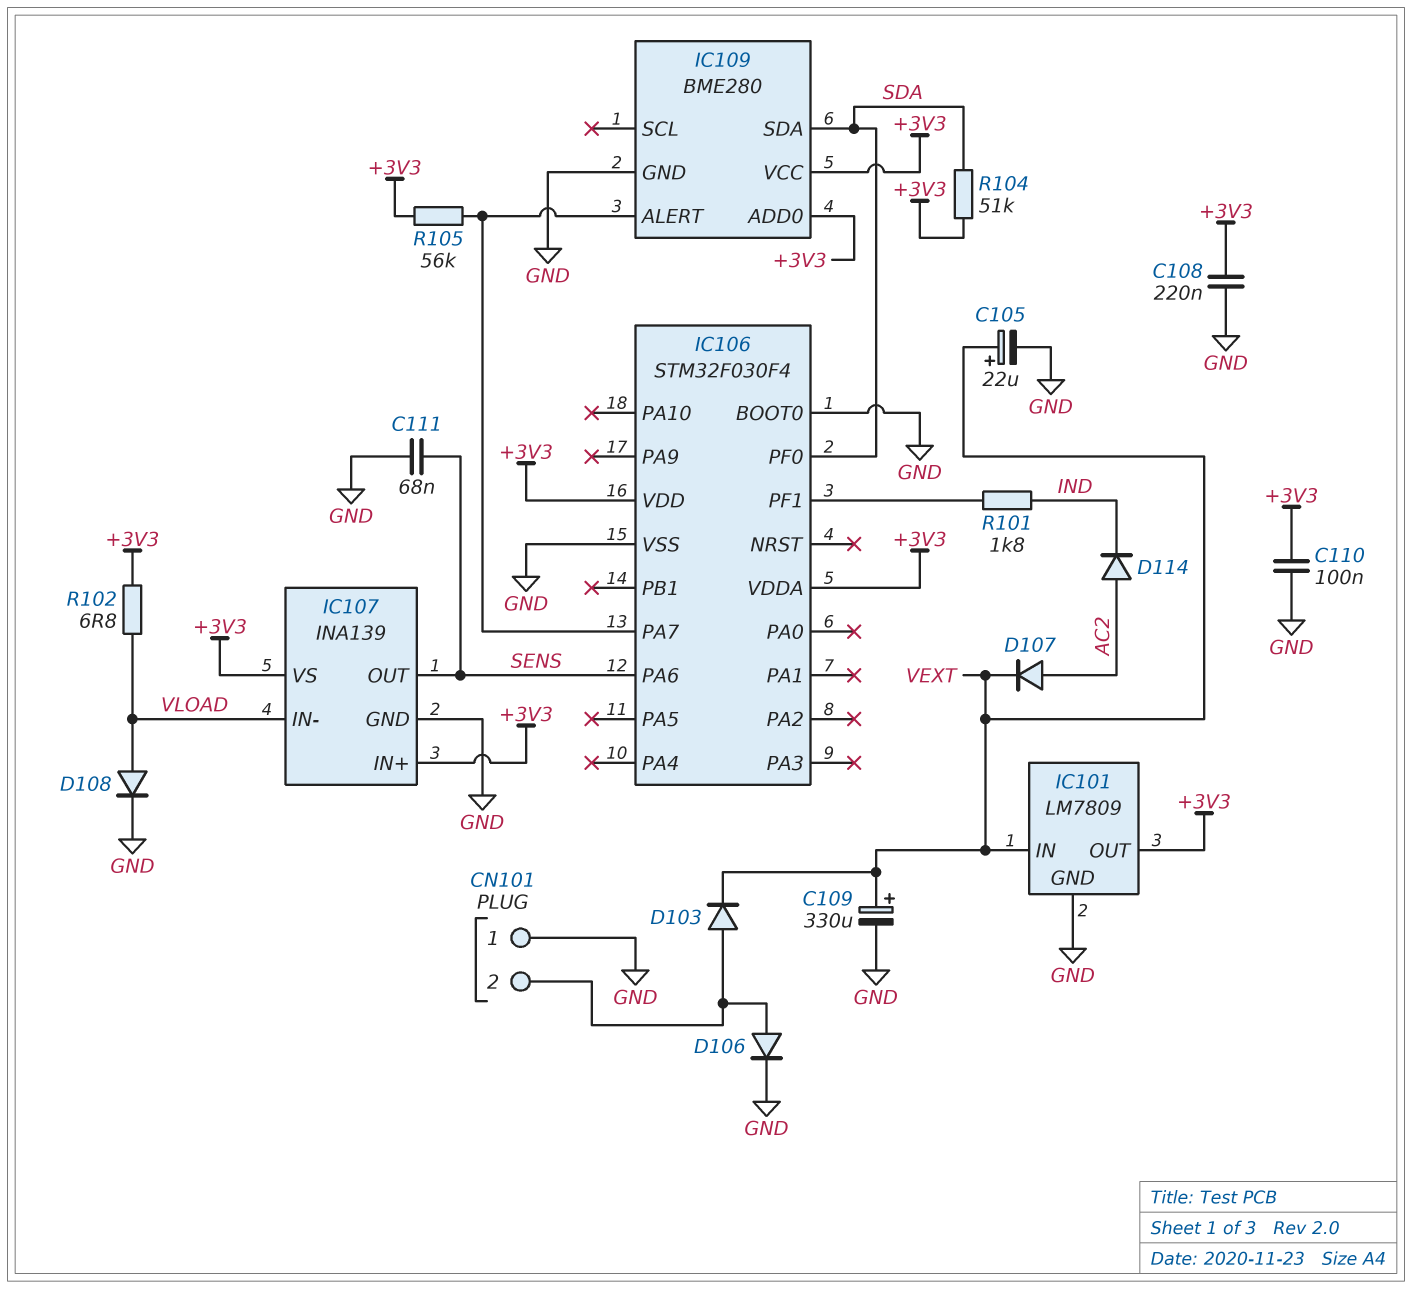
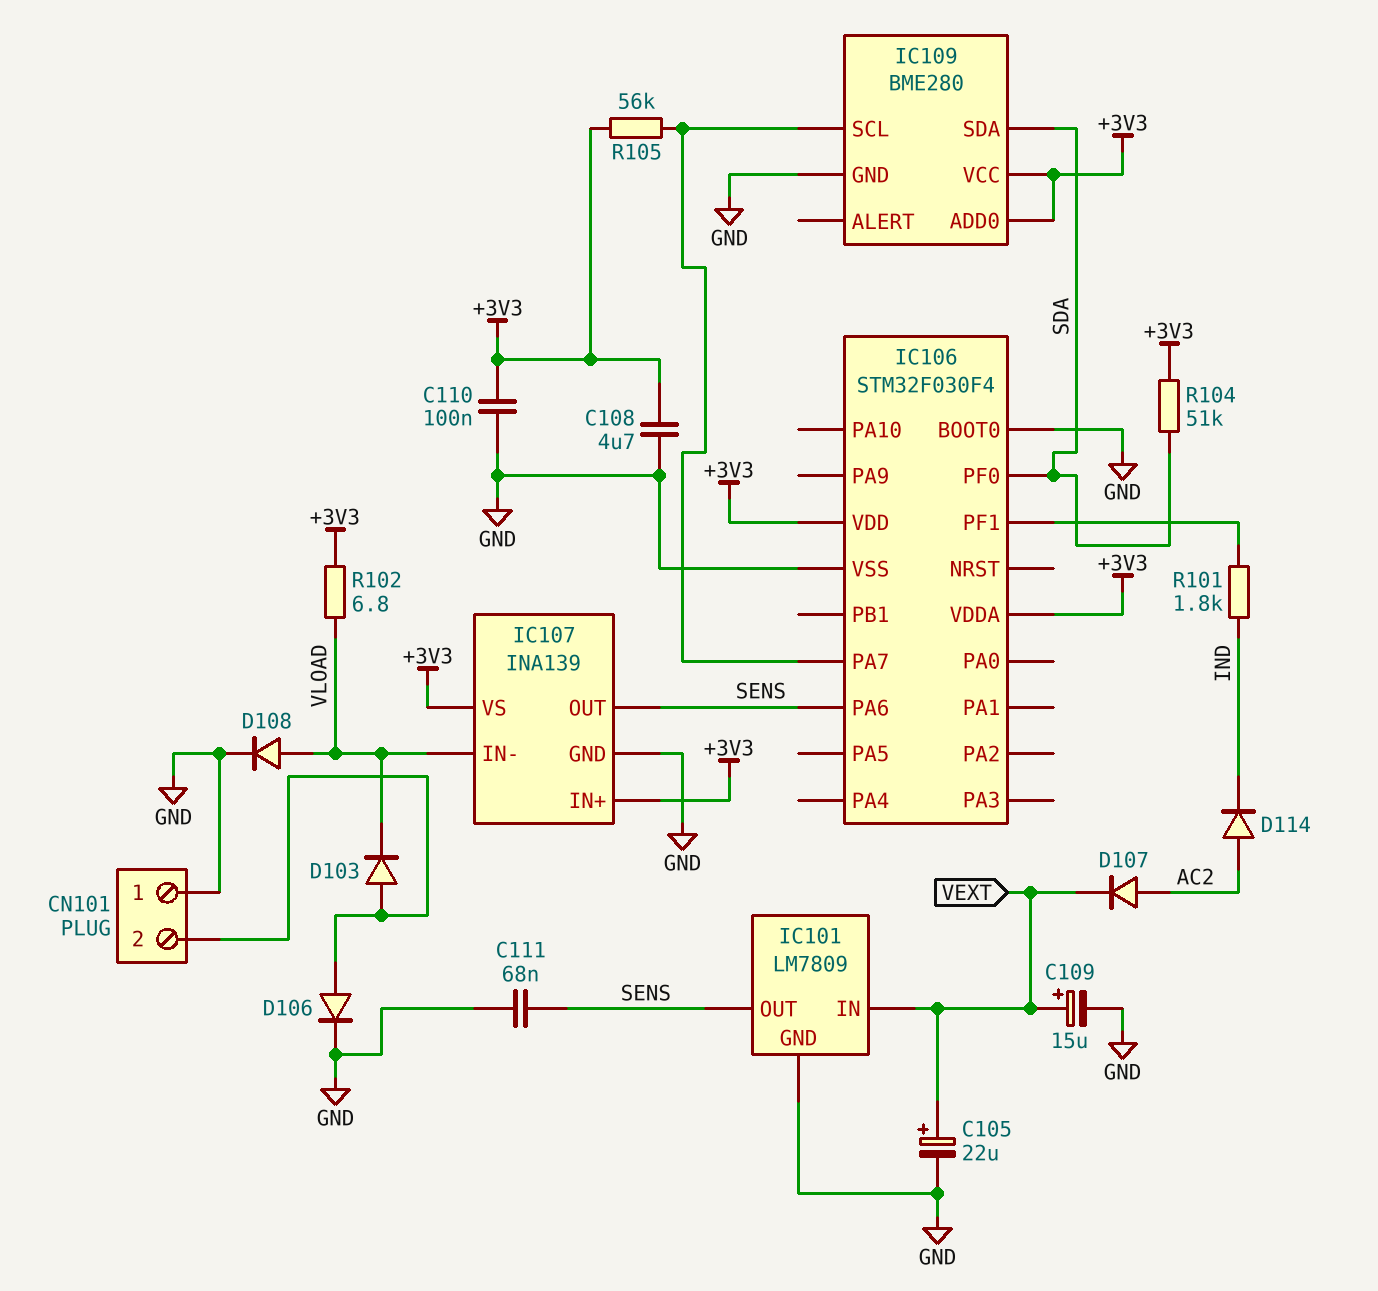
C108: 220nF (+3V3, GND) -> 4.7uF (+3V3, GND)
C109: 330uF (plus VEXT, minus GND) -> 15uF (plus VEXT, minus GND)
D103: diode (A CN101/2, K VEXT) -> diode (A CN101/2, K VLOAD)
IC101 pin OUT: +3V3 -> SENS
IC109 pin ALERT: IC106/PA7 -> none
IC109 pin SCL: none -> IC106/PA7

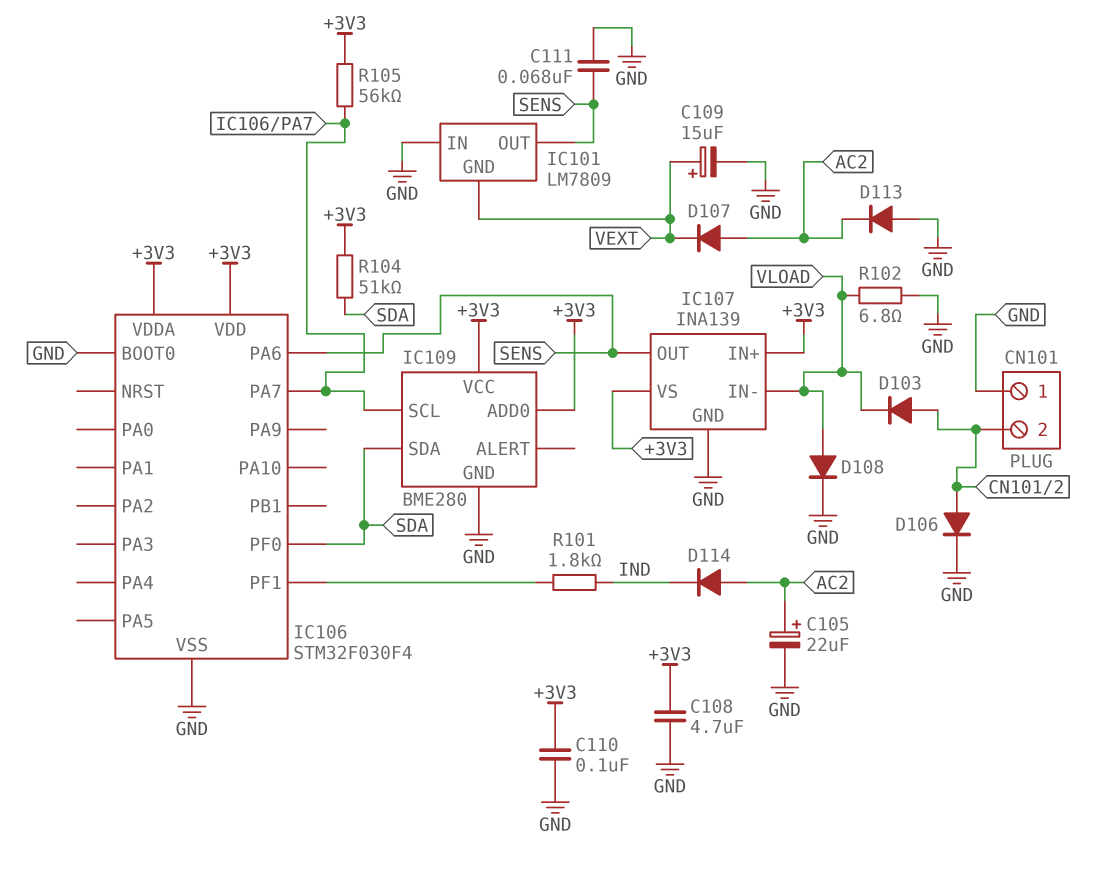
C105: 22uF (plus VEXT, minus GND) -> 22uF (plus AC2, minus GND)
D113: none -> diode (A GND, K AC2)
IC101 pin GND: GND -> VEXT
IC101 pin IN: VEXT -> GND
R102: 6.8 (+3V3, VLOAD) -> 6.8 (GND, VLOAD)

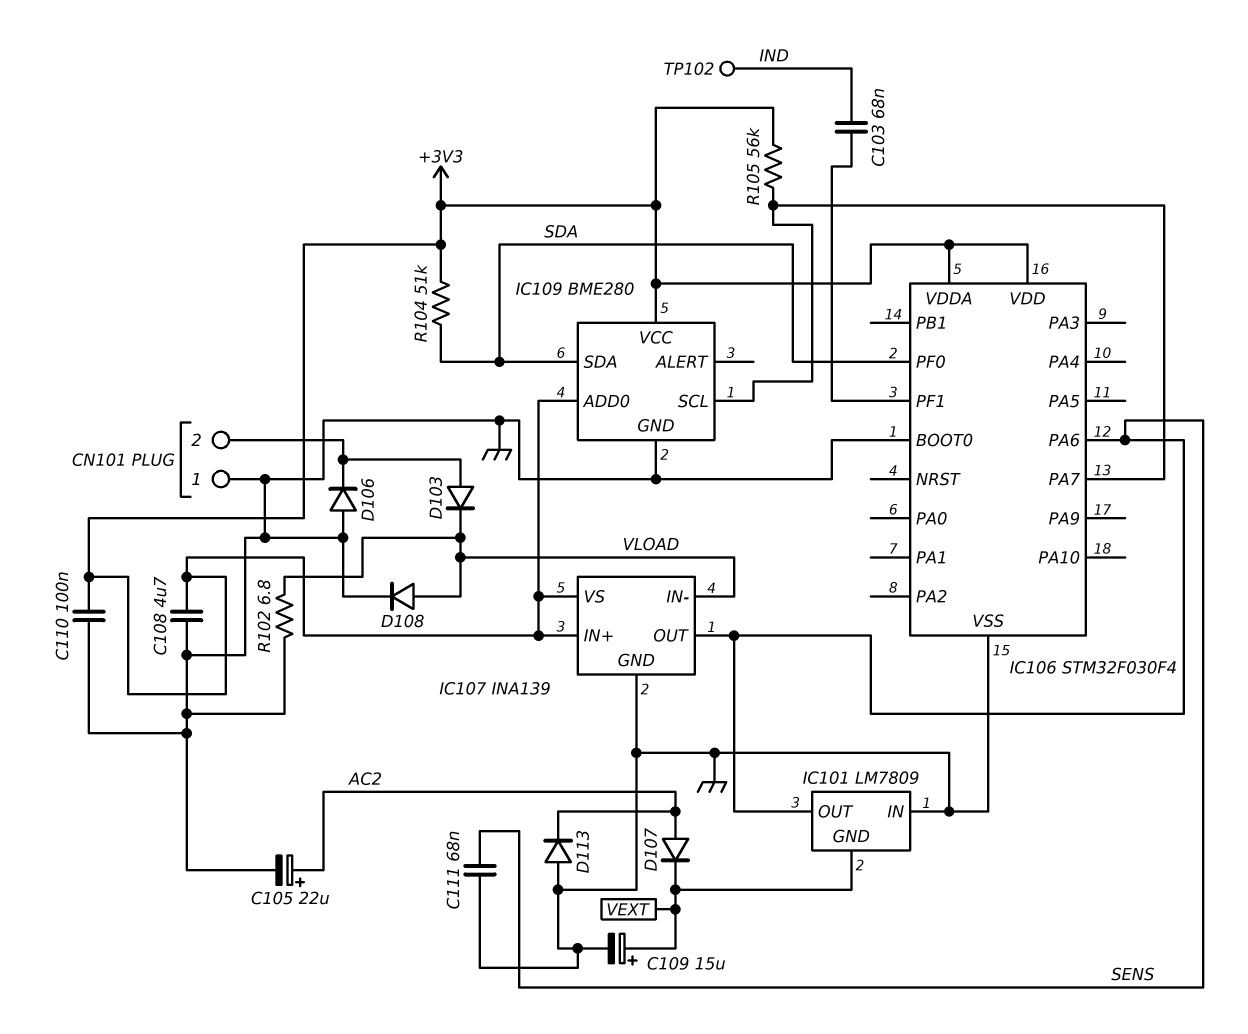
C103: none -> 68nF (IC106/PF1, IND)
D106: diode (A CN101/2, K GND) -> diode (A GND, K CN101/2)
D114: diode (A AC2, K IND) -> none
R101: 1.8k (IC106/PF1, IND) -> none
TP102: none -> test point (IND)

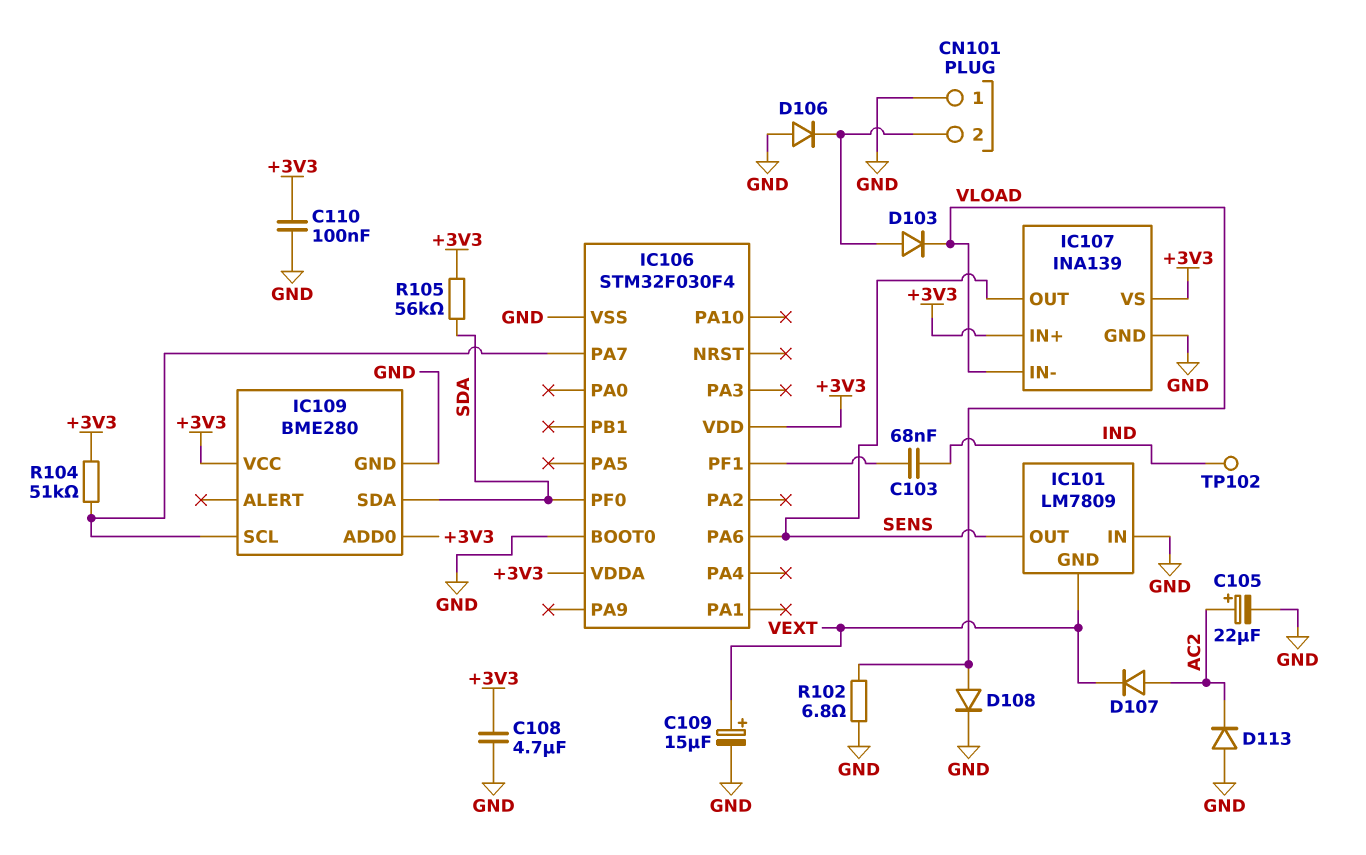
C111: 68nF (GND, SENS) -> none
R104: 51k (+3V3, SDA) -> 51k (+3V3, IC106/PA7)
R105: 56k (+3V3, IC106/PA7) -> 56k (+3V3, SDA)

